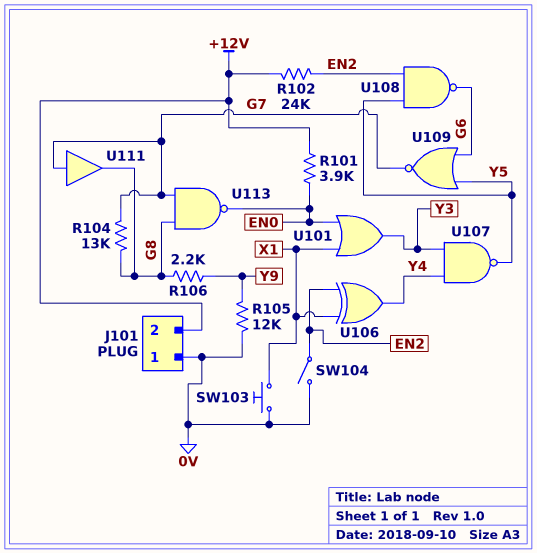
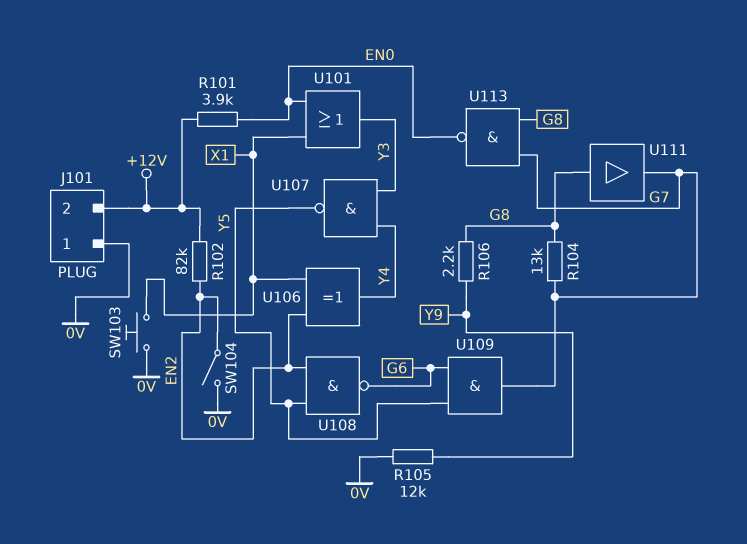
R102: 24k (+12V, EN2) -> 82k (+12V, EN2)
U109: NOR (in G6, in Y5, out G7) -> AND (in G6, in Y5, out G7)
U111: buffer (in G7, out G8) -> buffer (in G8, out G7)

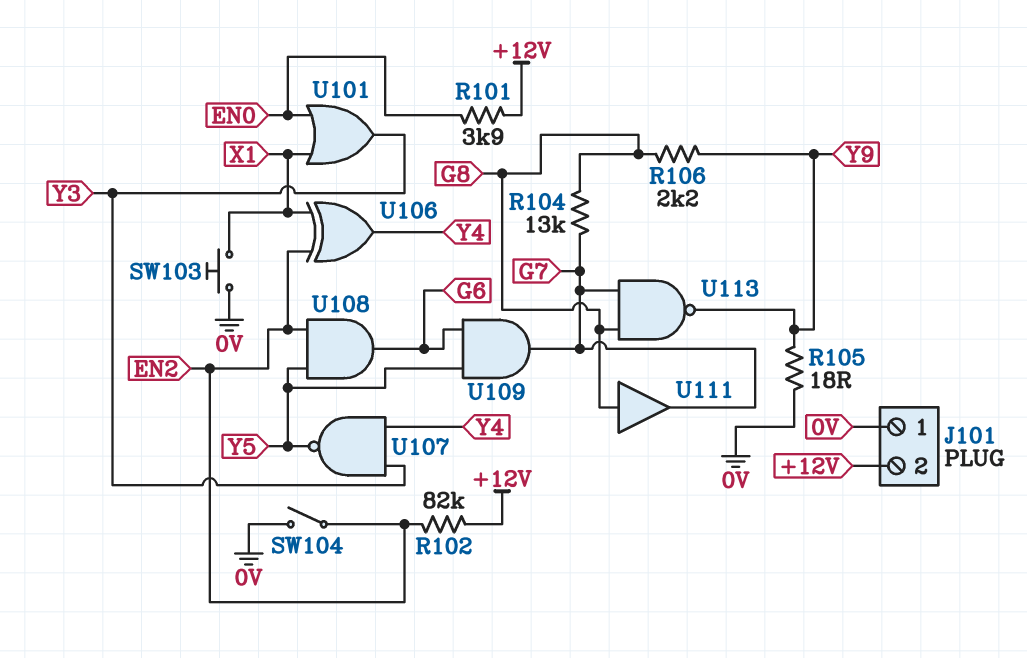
R105: 12k (0V, Y9) -> 18 (0V, Y9)
U108: NAND (in EN2, in Y5, out G6) -> AND (in EN2, in Y5, out G6)
U113: NAND (in G7, in G8, out EN0) -> NAND (in G7, in G8, out Y9)

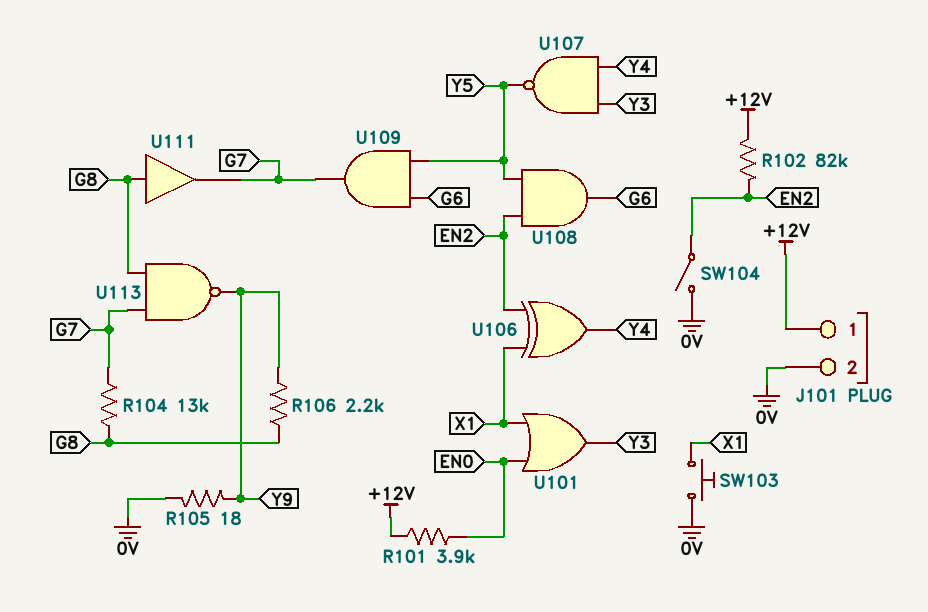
J101 pin 1: 0V -> +12V
J101 pin 2: +12V -> 0V

